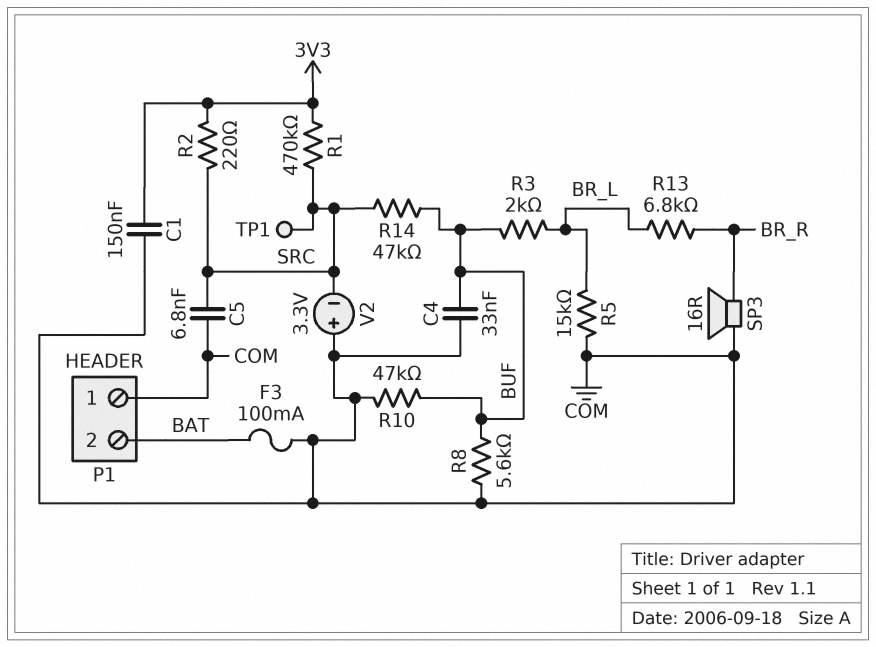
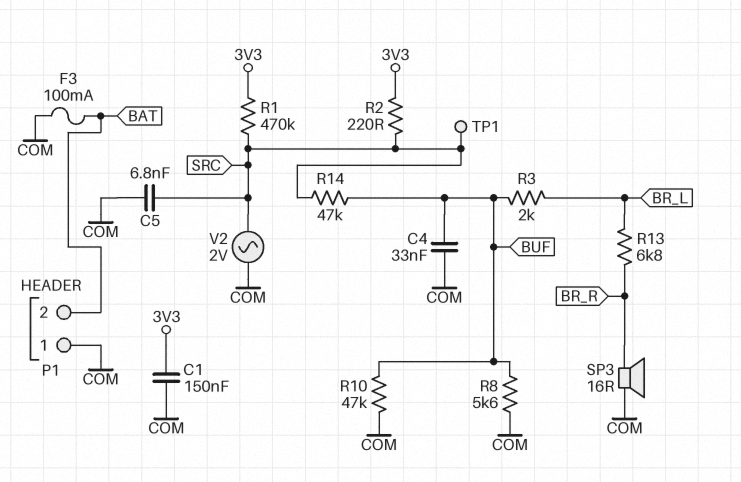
R5: 15k (BR_L, COM) -> none
V2: 3.3V (plus COM, minus SRC) -> AC 2V (COM, SRC)

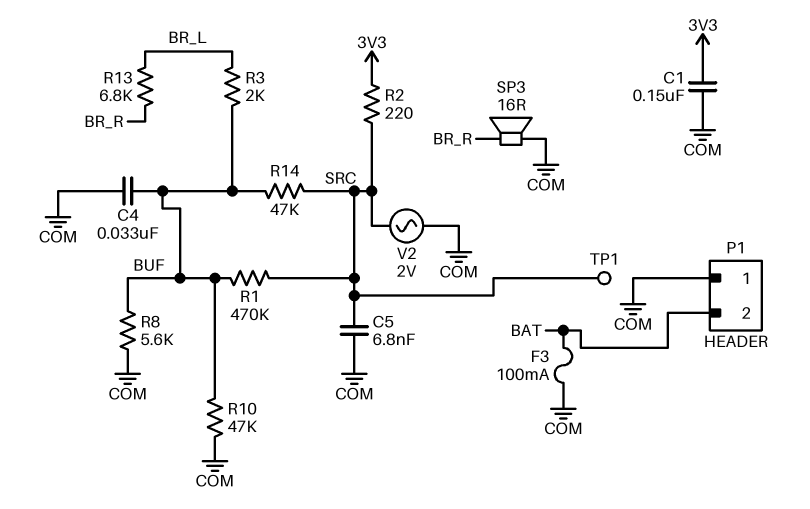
R1: 470k (3V3, SRC) -> 470k (BUF, SRC)

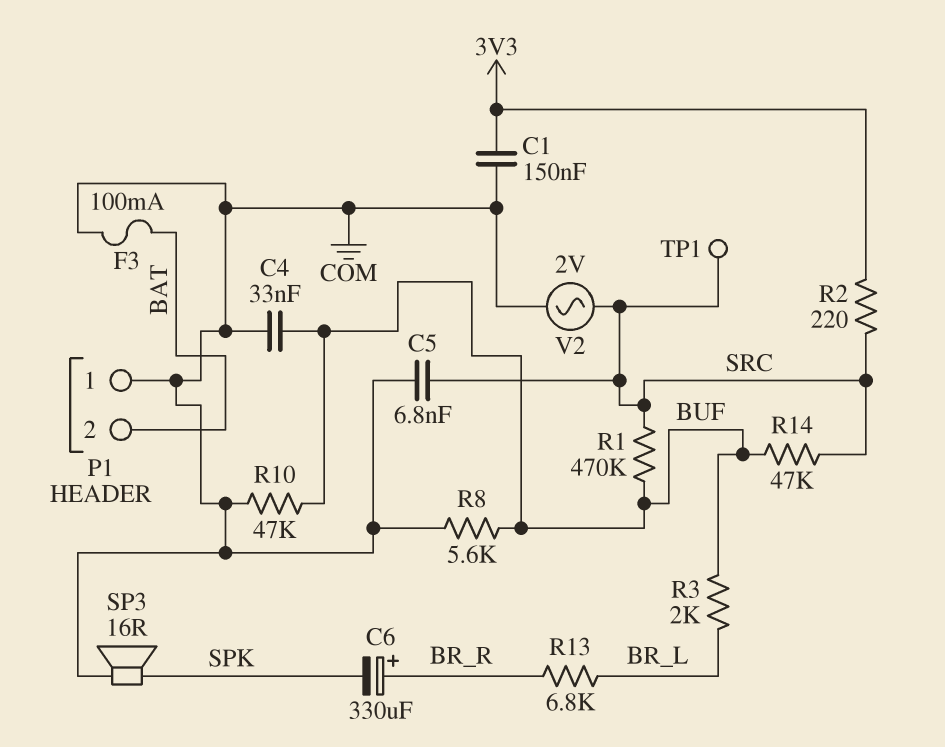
C6: none -> 330uF (plus BR_R, minus SPK)
SP3: speaker 16R (BR_R, COM) -> speaker 16R (COM, SPK)

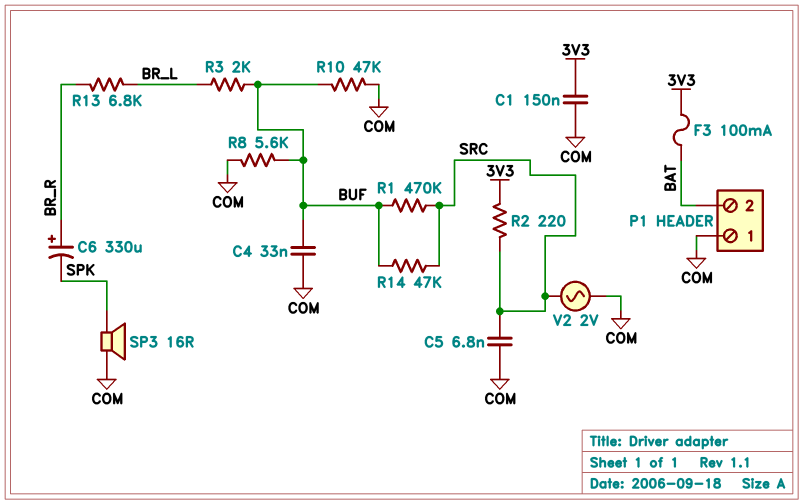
F3: 100mA (BAT, COM) -> 100mA (3V3, BAT)
TP1: test point (SRC) -> none

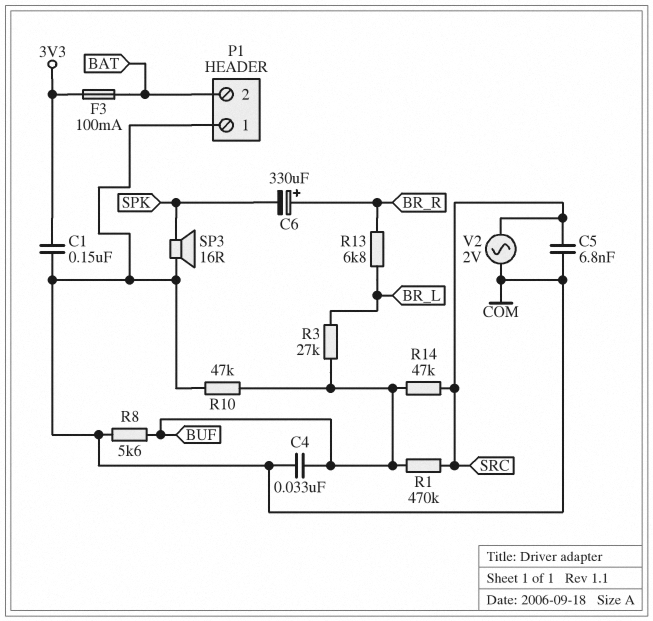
R2: 220 (3V3, SRC) -> none
R3: 2k (BR_L, BUF) -> 27k (BR_L, BUF)

